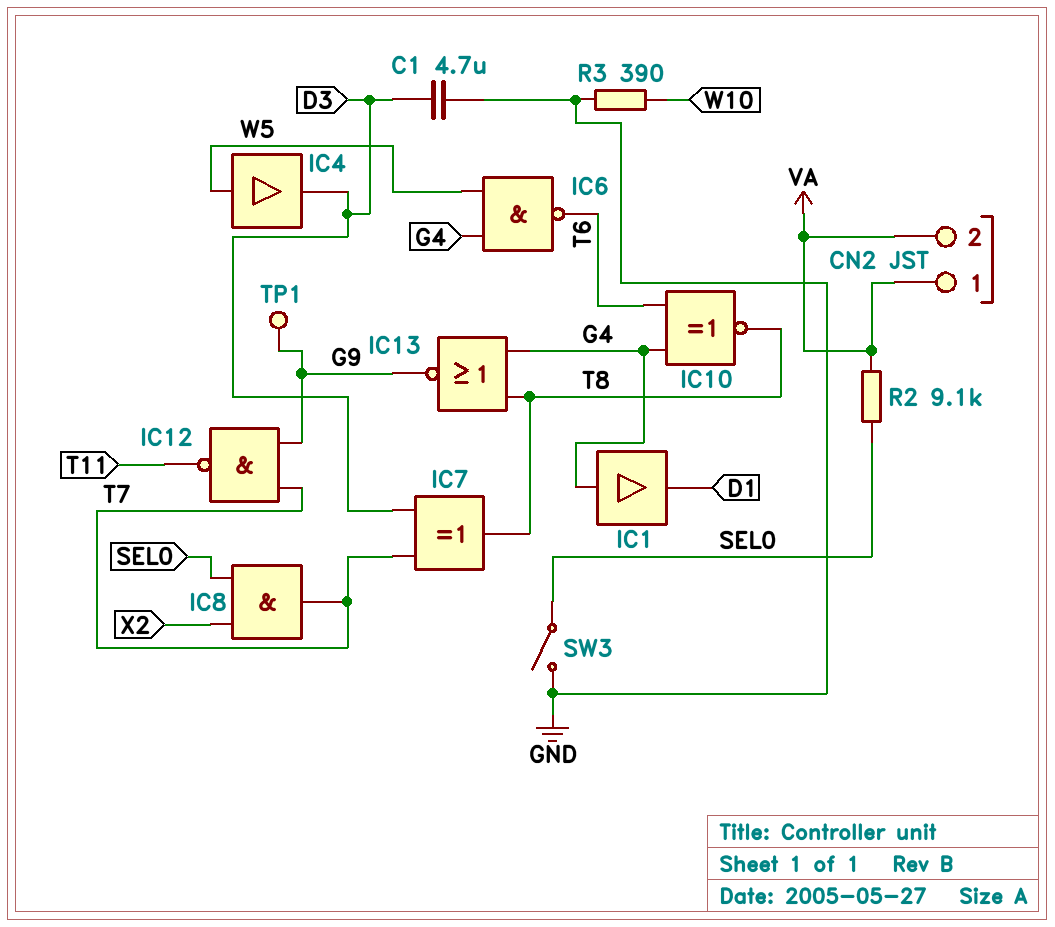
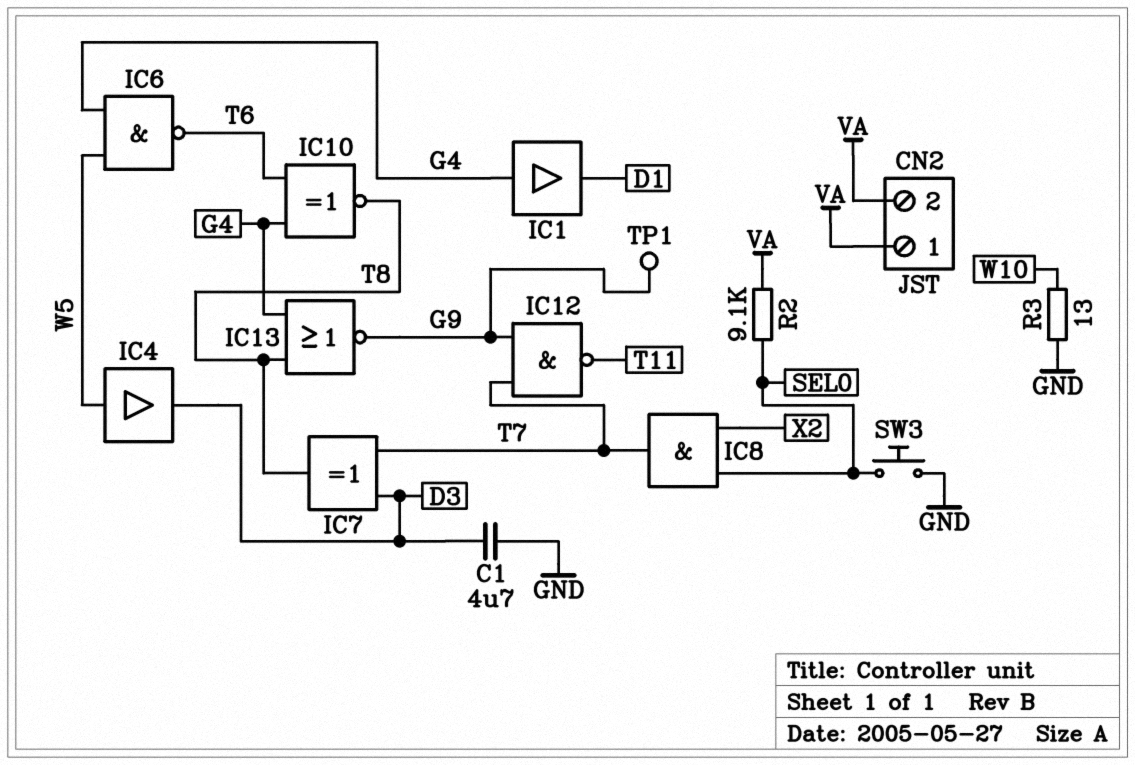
R3: 390 (GND, W10) -> 13 (GND, W10)
SW3: switch (GND, SEL0) -> button (GND, SEL0)

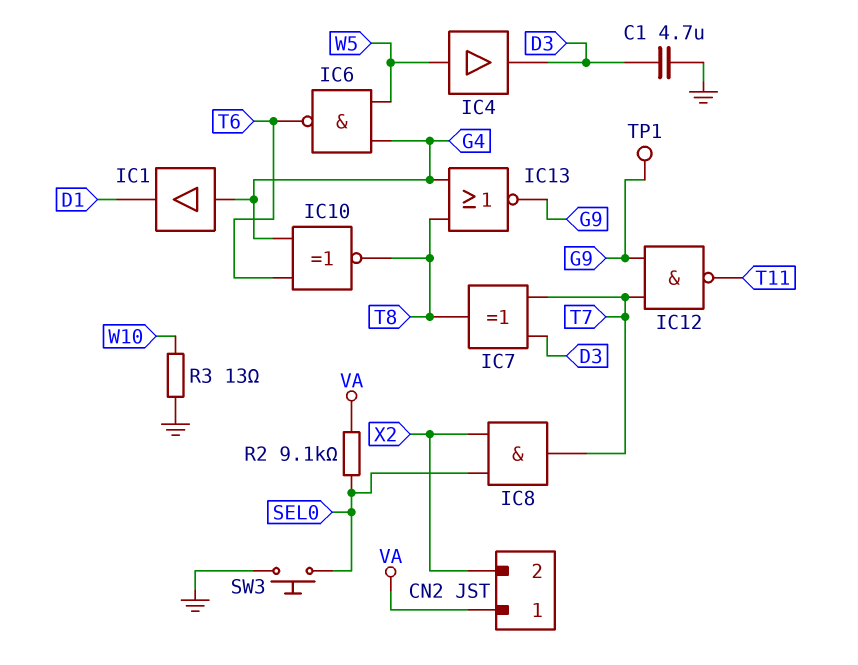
CN2 pin 2: VA -> X2

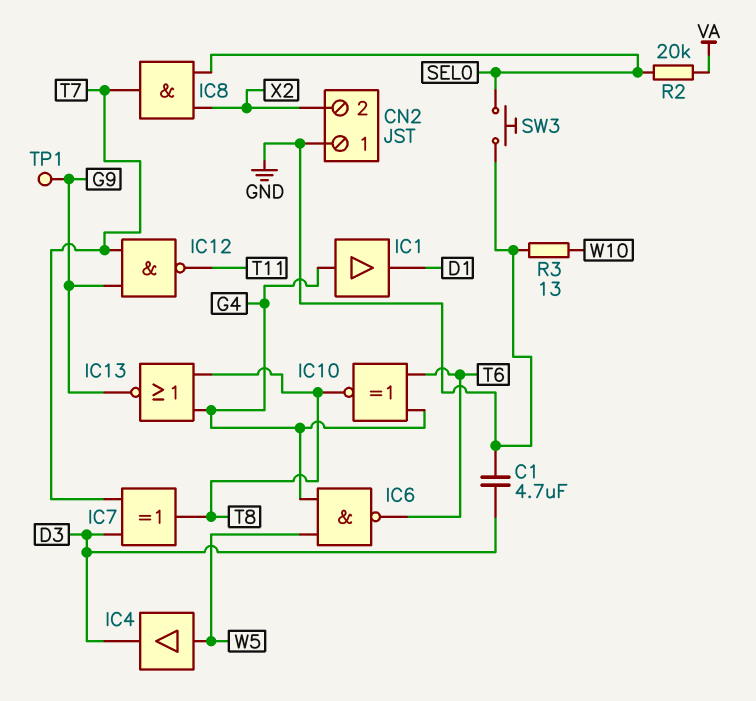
CN2 pin 1: VA -> GND
R2: 9.1k (SEL0, VA) -> 20k (SEL0, VA)

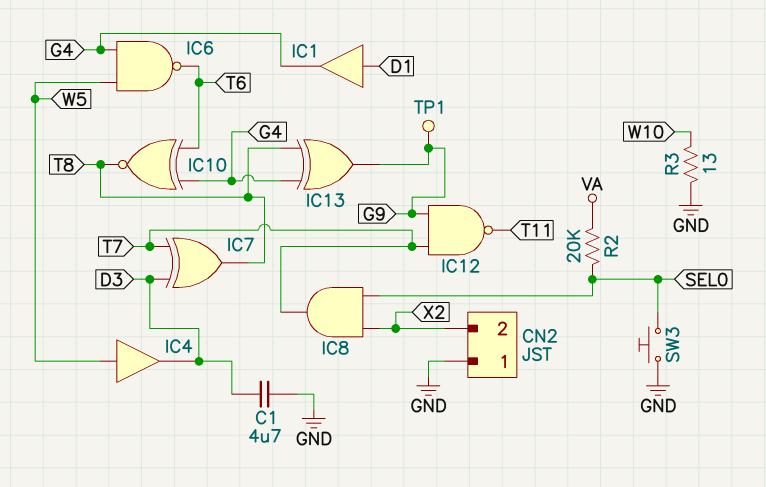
IC1: buffer (in G4, out D1) -> buffer (in D1, out G4)
IC13: NOR (in G4, in T8, out G9) -> XOR (in G4, in T8, out G9)

